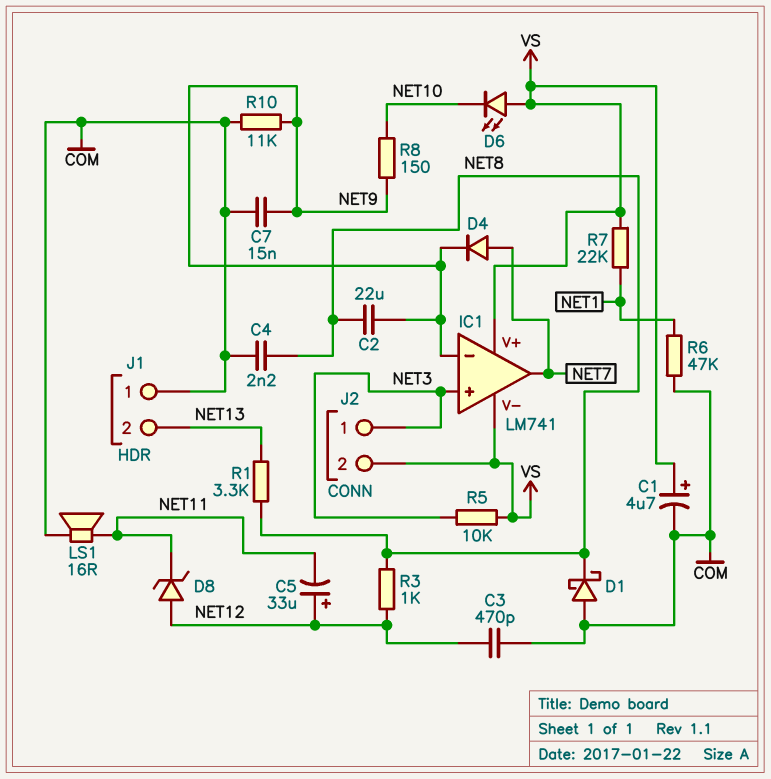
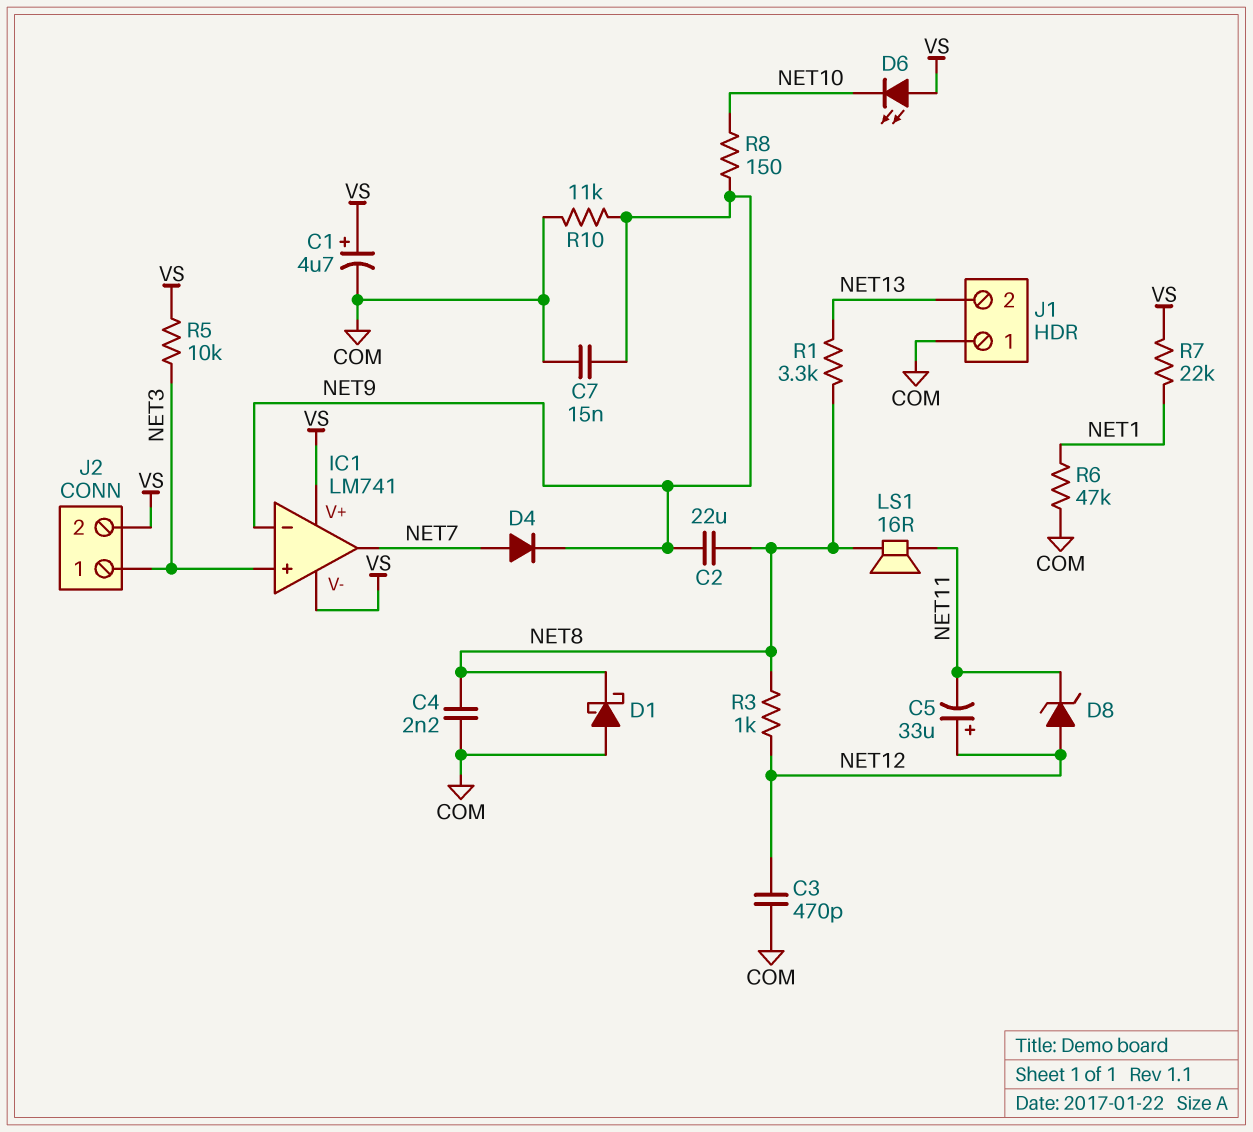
LS1: speaker 16R (COM, NET11) -> speaker 16R (NET8, NET11)

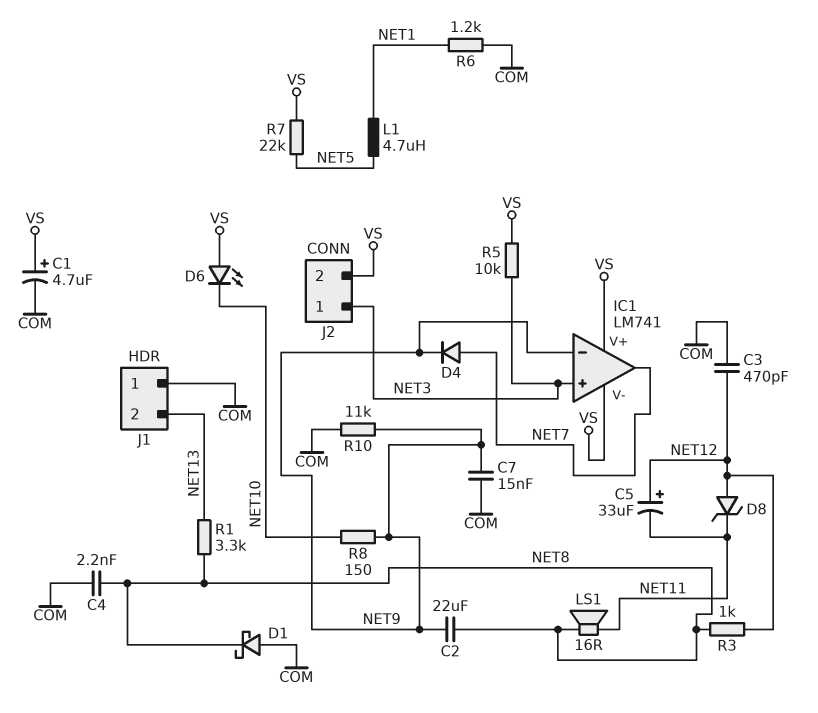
L1: none -> 4.7uH (NET1, NET5)
R6: 47k (COM, NET1) -> 1.2k (COM, NET1)
R7: 22k (NET1, VS) -> 22k (NET5, VS)

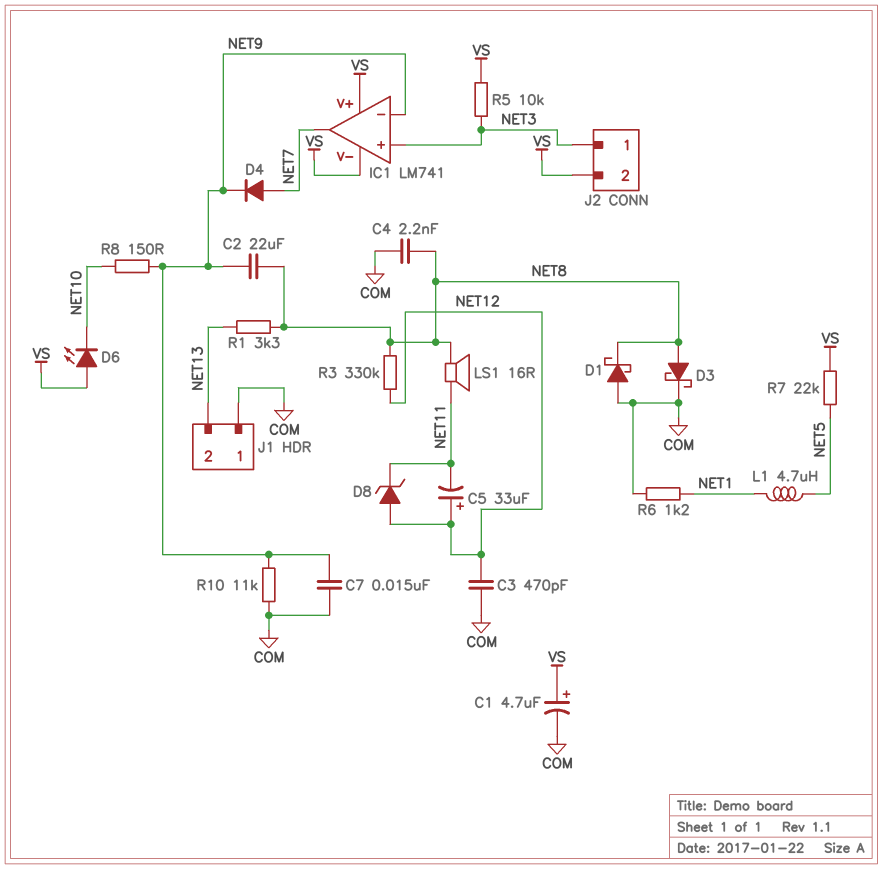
D3: none -> schottky (A NET8, K COM)
R3: 1k (NET8, NET12) -> 330k (NET8, NET12)

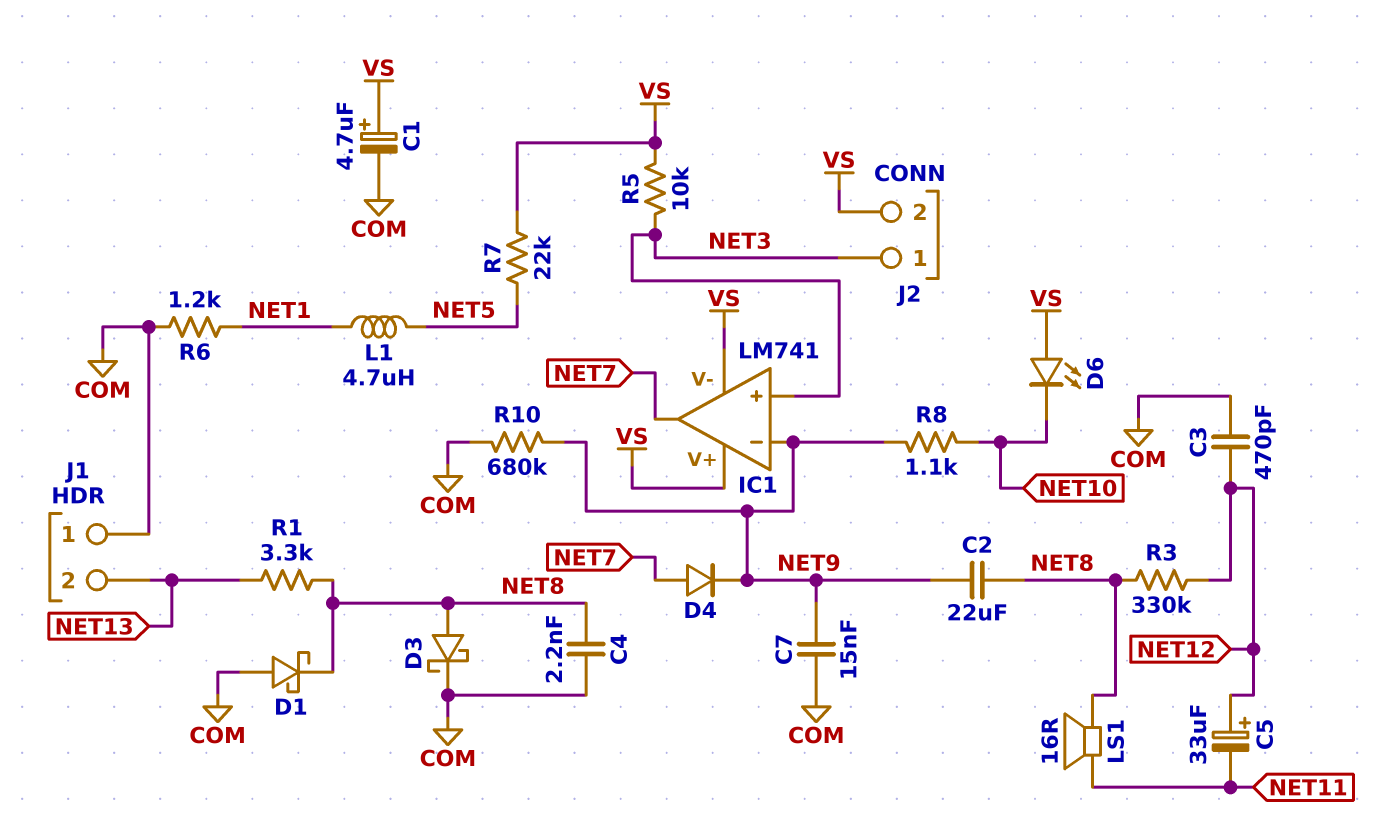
D8: zener (A NET12, K NET11) -> none
R8: 150 (NET9, NET10) -> 1.1k (NET9, NET10)
R10: 11k (COM, NET9) -> 680k (COM, NET9)

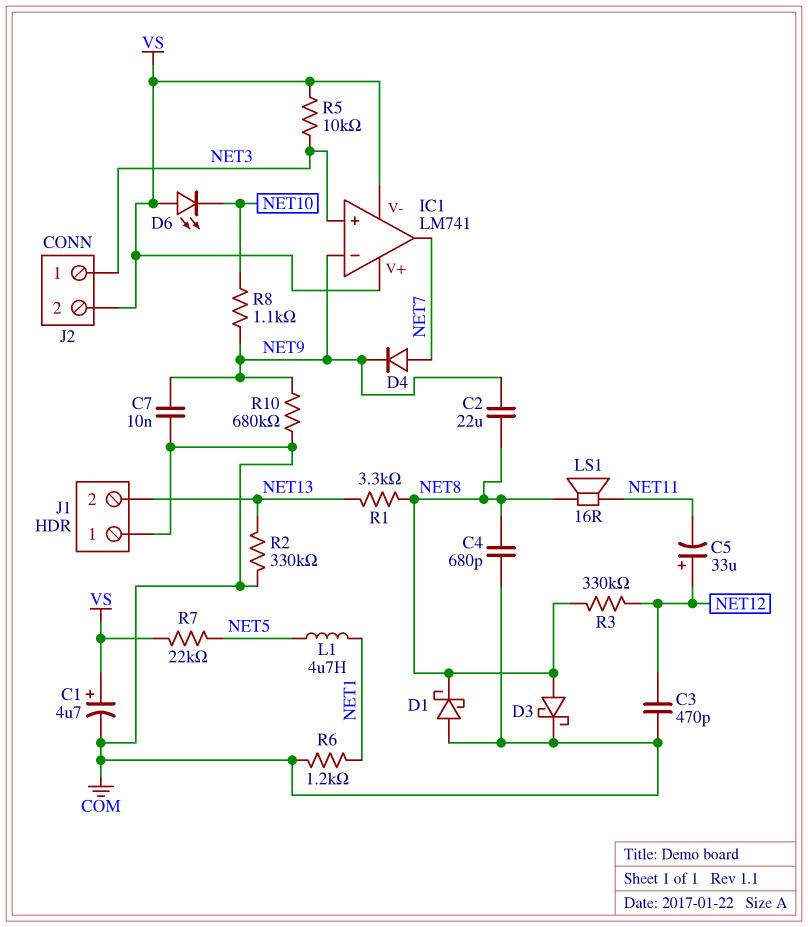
C4: 2.2nF (COM, NET8) -> 680pF (COM, NET8)
C7: 15nF (COM, NET9) -> 10nF (COM, NET9)
R2: none -> 330k (COM, NET13)

